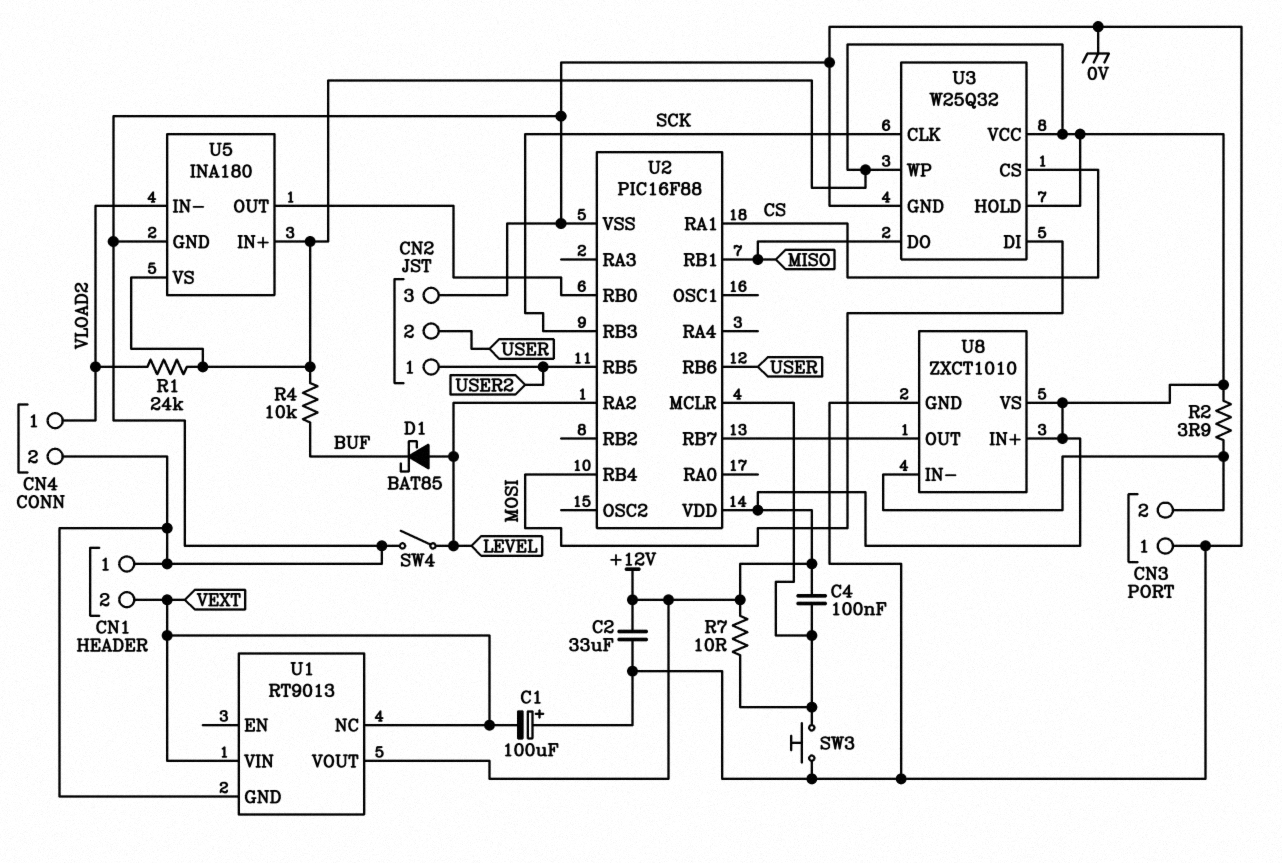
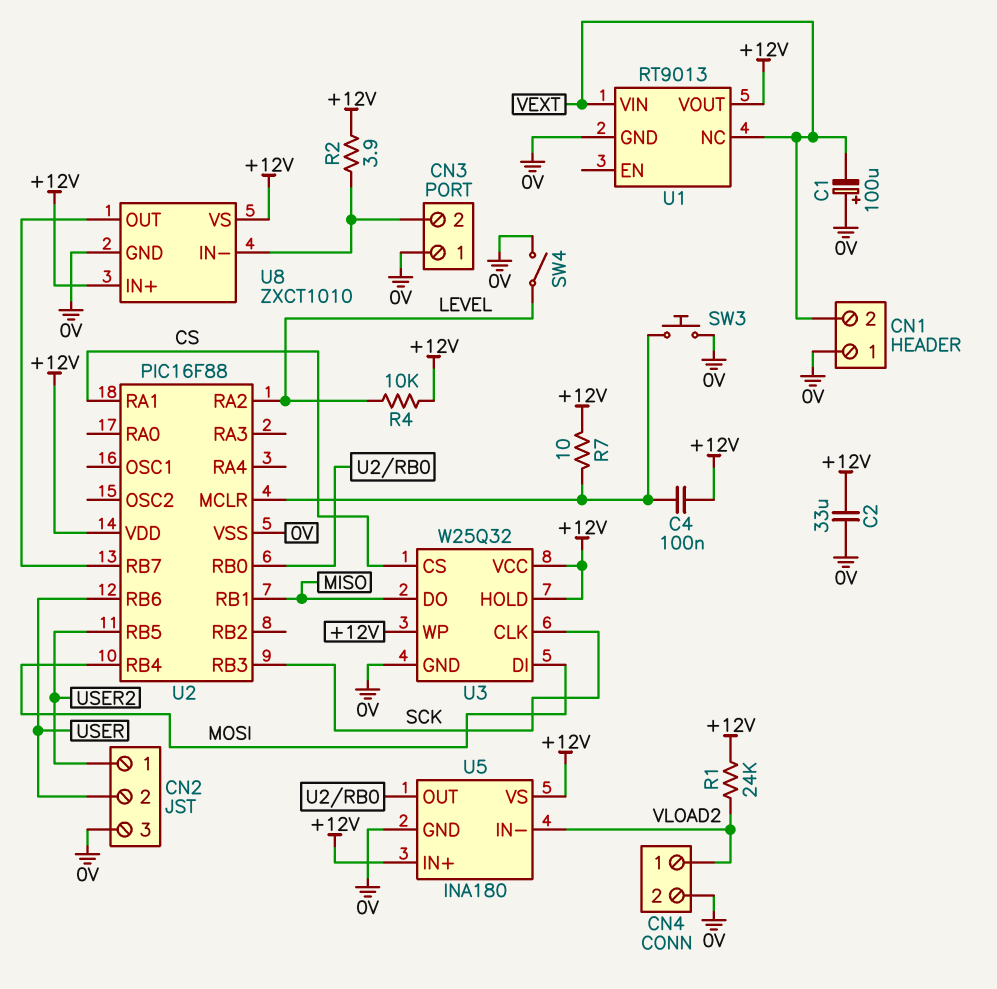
D1: schottky BAT85 (A LEVEL, K BUF) -> none
R4: 10k (+12V, BUF) -> 10k (+12V, LEVEL)

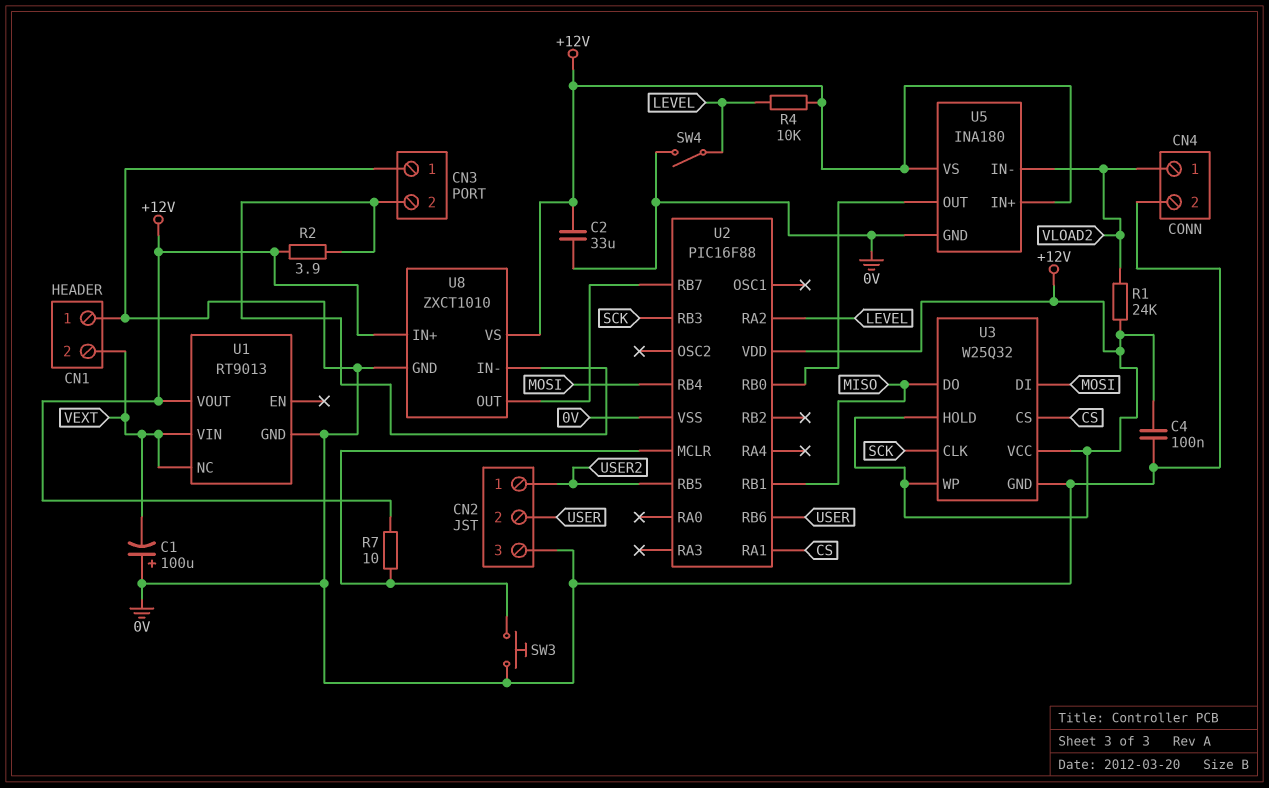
C4: 100nF (+12V, U2/MCLR) -> 100nF (+12V, 0V)

